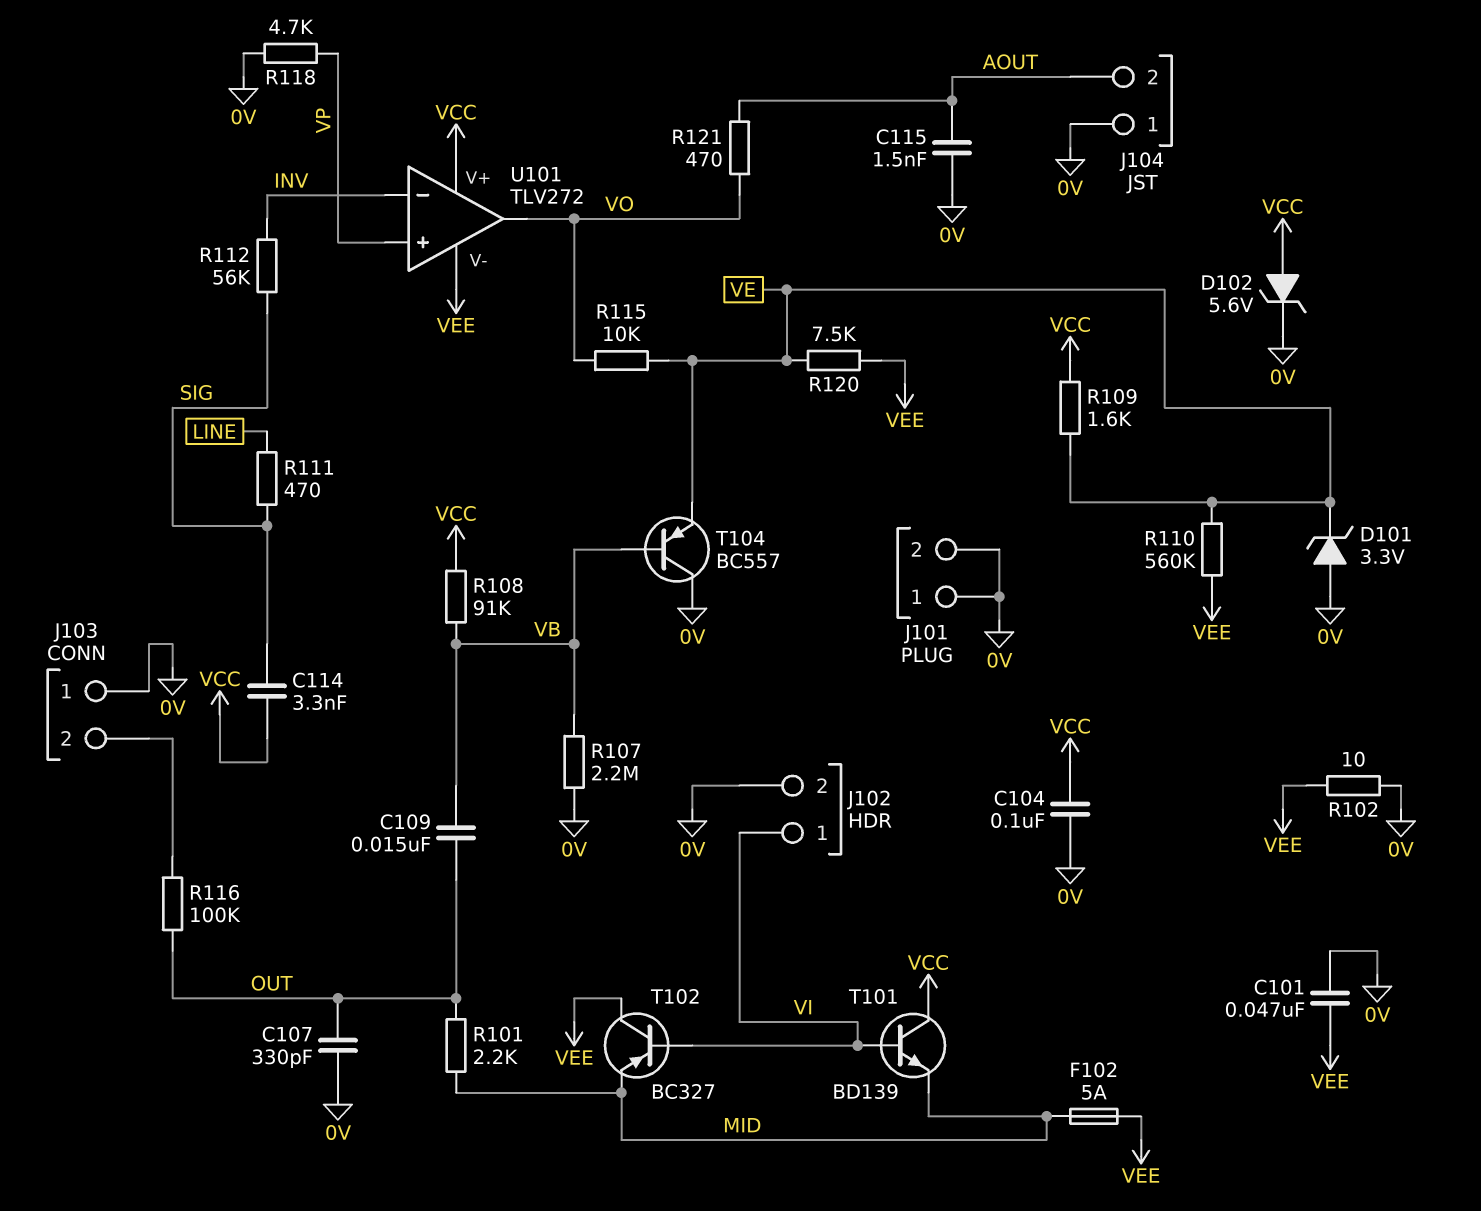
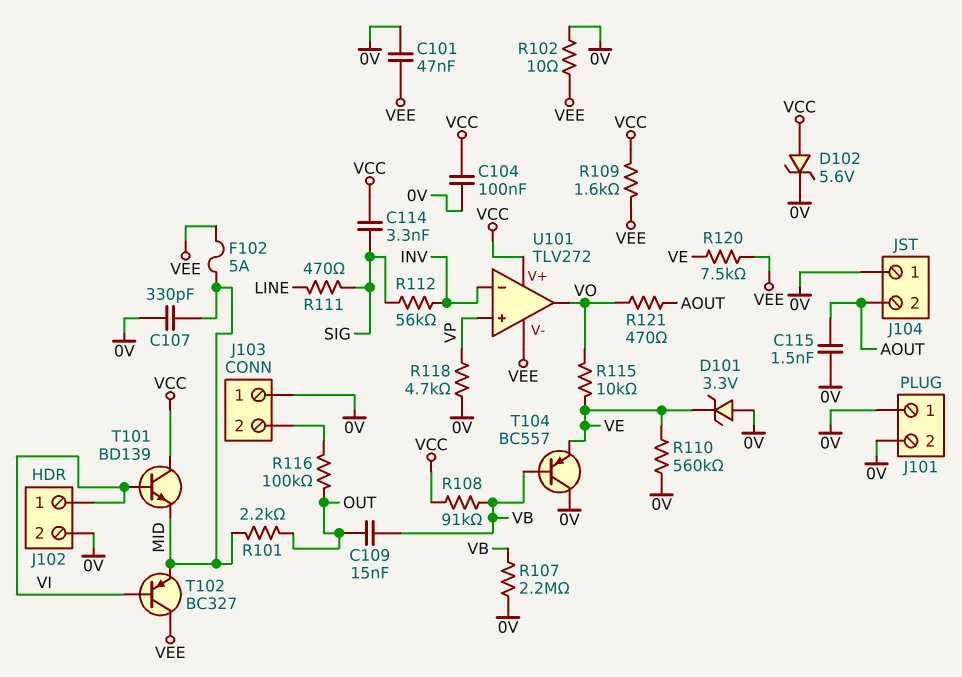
C107: 330pF (0V, OUT) -> 330pF (0V, MID)
R109: 1.6k (VCC, VE) -> 1.6k (VCC, VEE)
R110: 560k (VE, VEE) -> 560k (0V, VE)

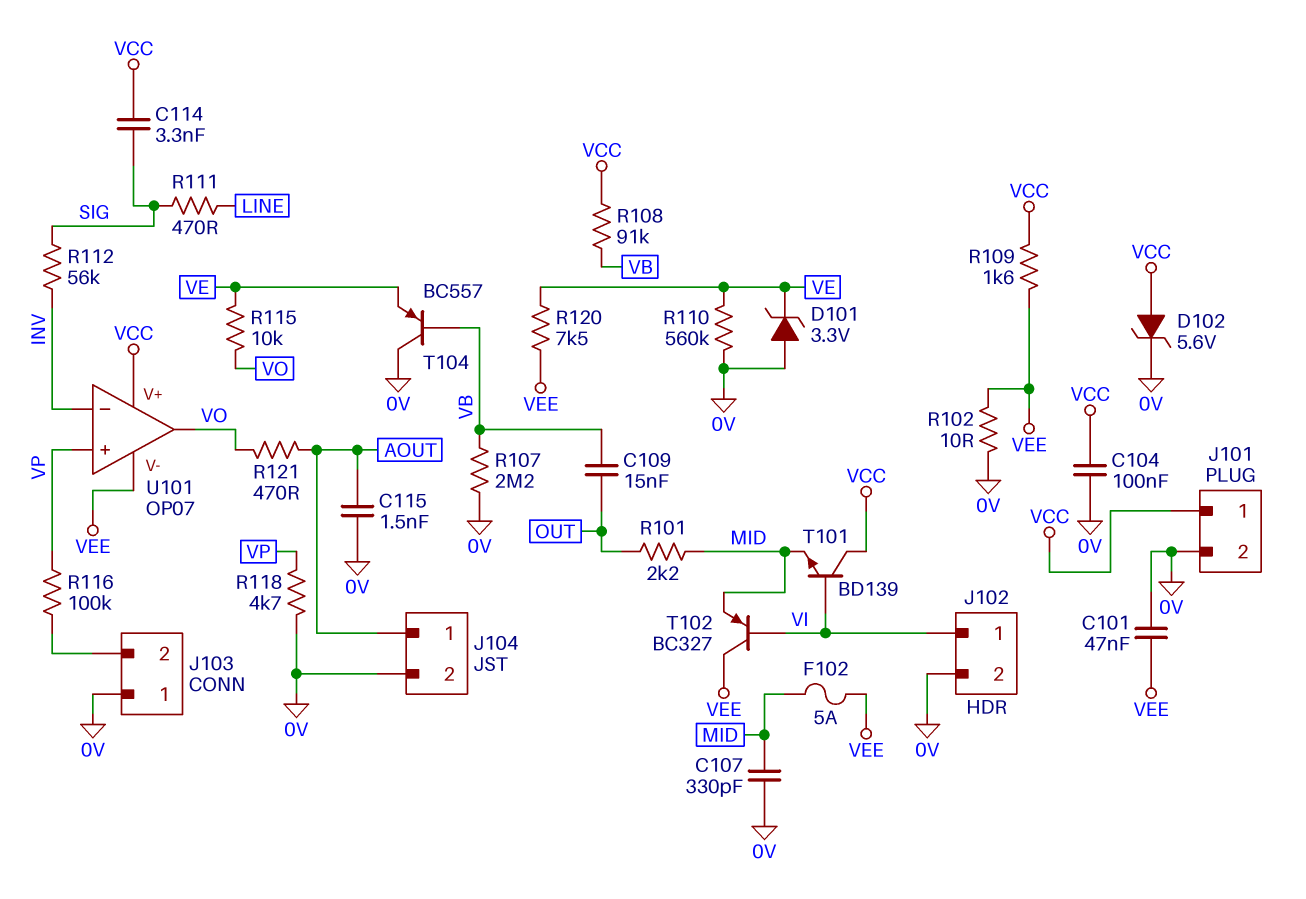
J101 pin 1: 0V -> VCC
J104 pin 1: 0V -> AOUT
J104 pin 2: AOUT -> 0V
R116: 100k (J103/2, OUT) -> 100k (J103/2, VP)
U101: TLV272 -> OP07

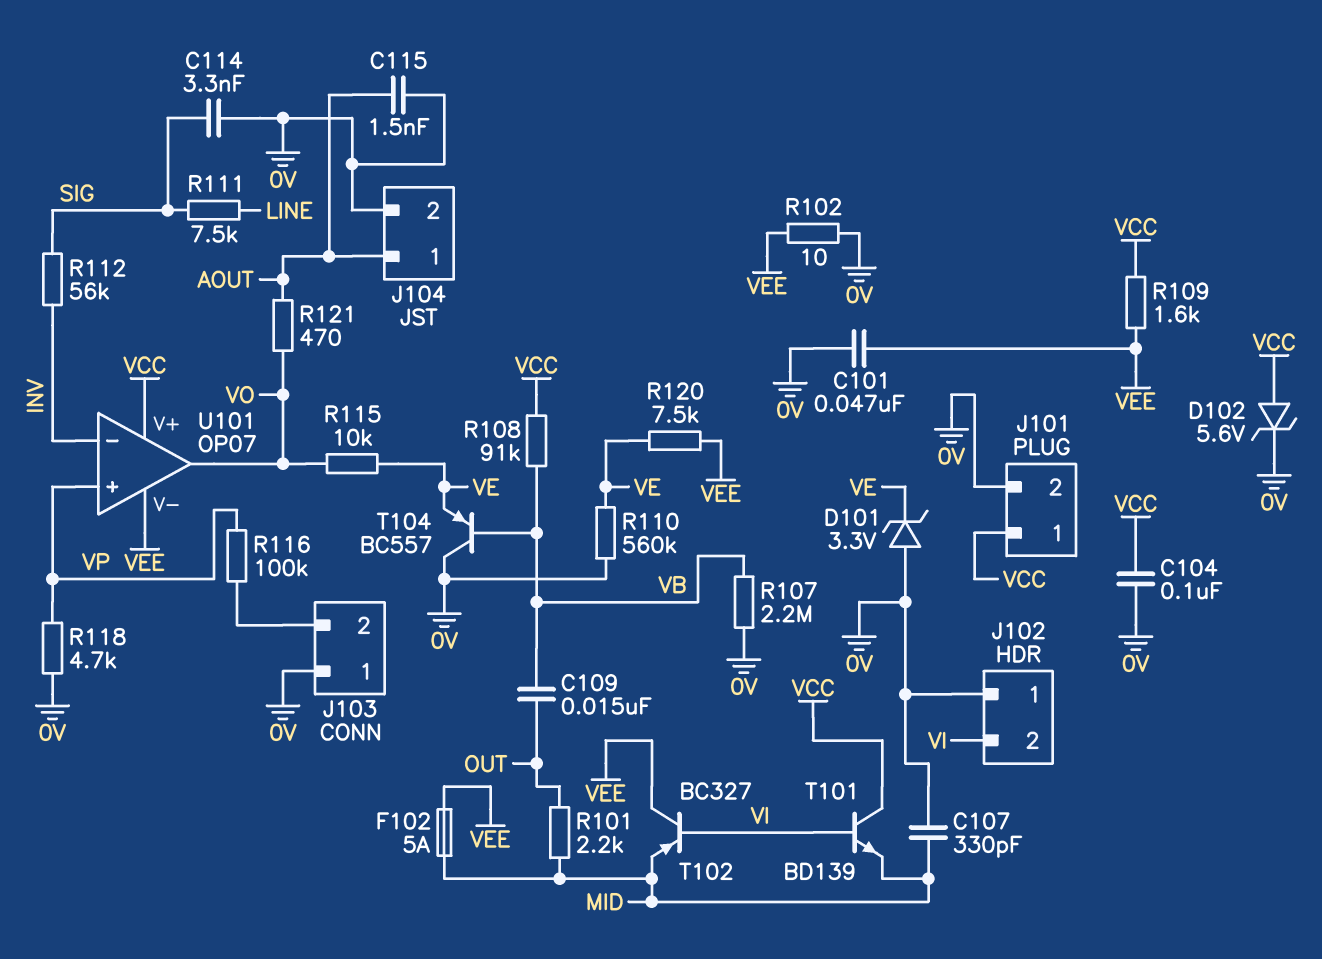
C114: 3.3nF (SIG, VCC) -> 3.3nF (0V, SIG)
J102 pin 1: VI -> 0V
J102 pin 2: 0V -> VI
R111: 470 (LINE, SIG) -> 7.5k (LINE, SIG)

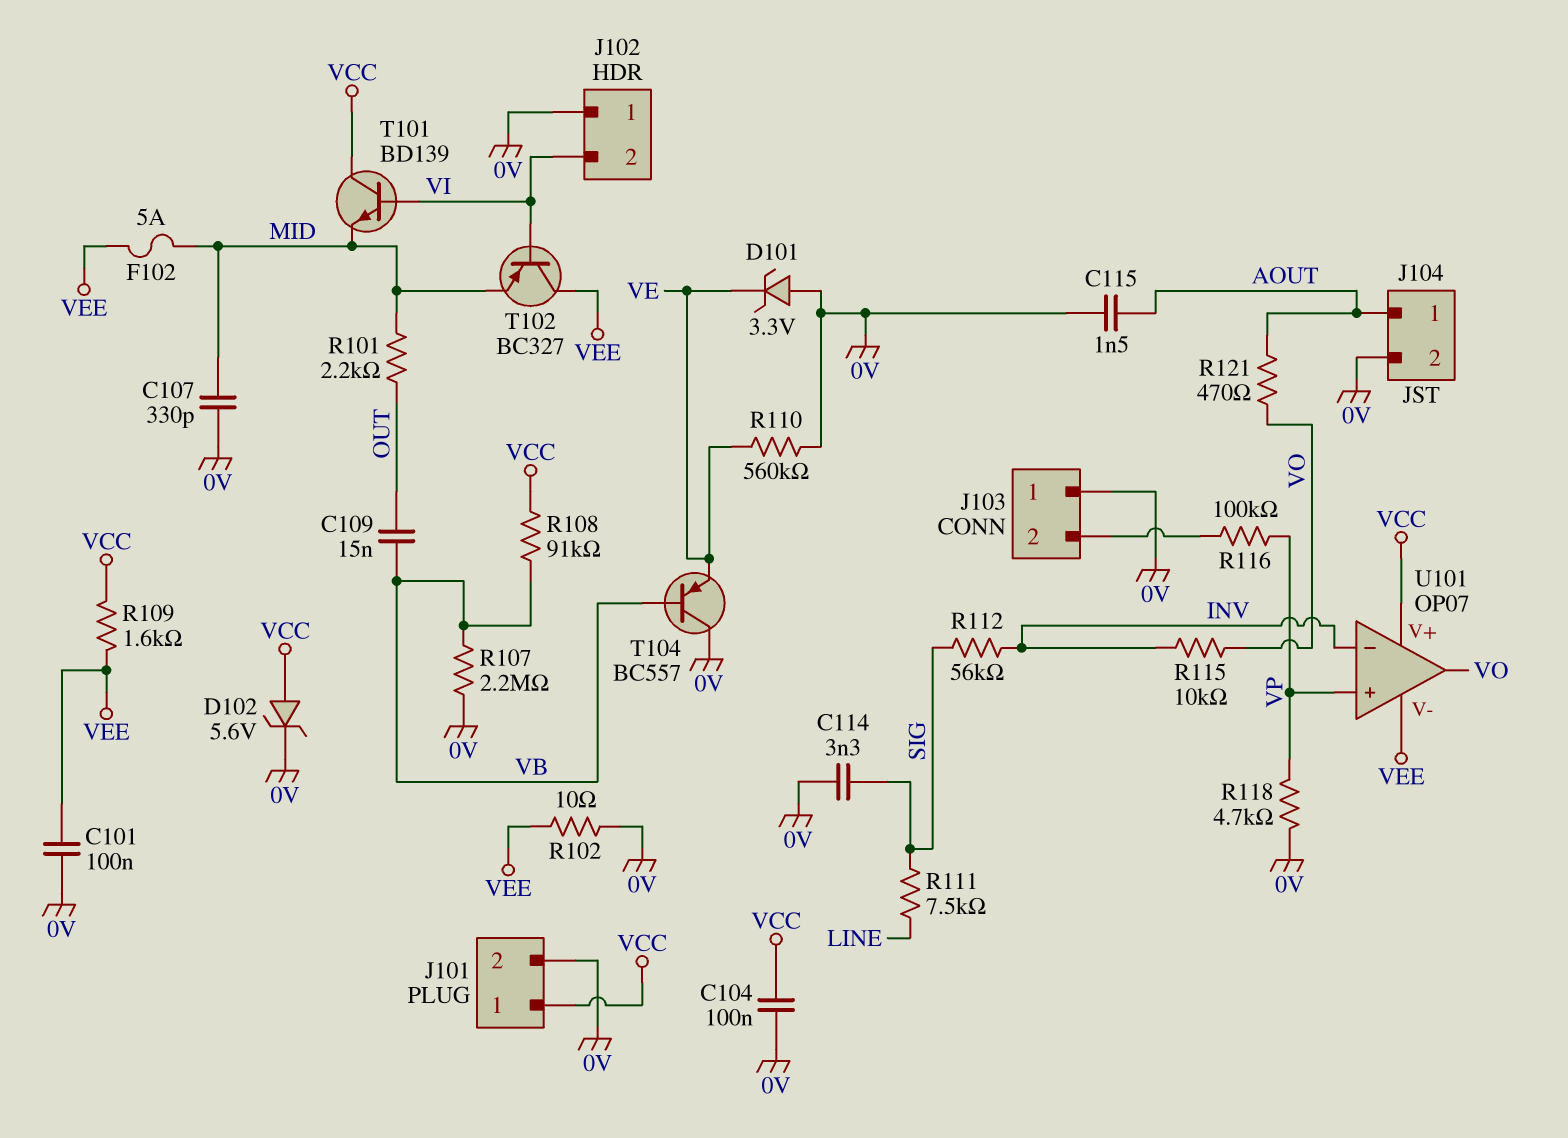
C101: 47nF (0V, VEE) -> 100nF (0V, VEE)
R115: 10k (VE, VO) -> 10k (INV, VO)
R120: 7.5k (VE, VEE) -> none

